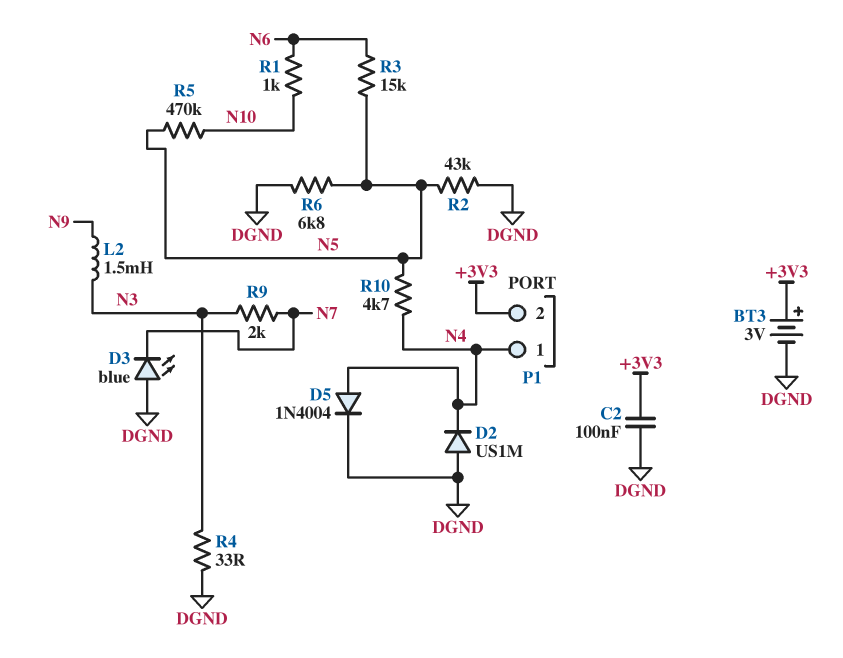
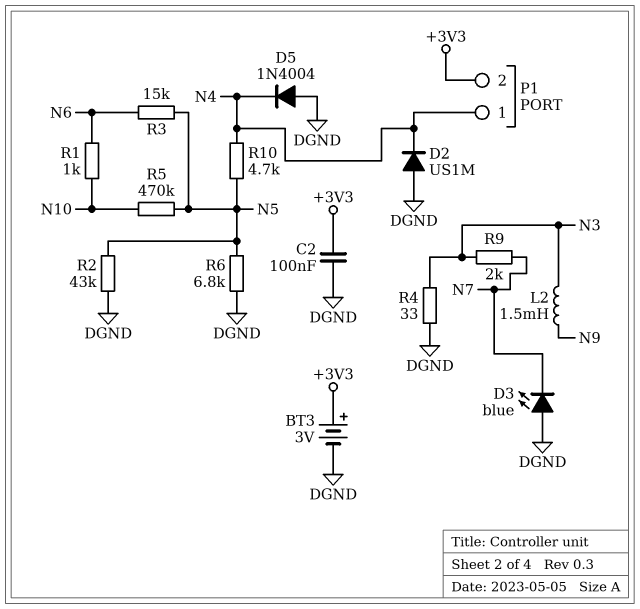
D5: diode 1N4004 (A N4, K DGND) -> diode 1N4004 (A DGND, K N4)

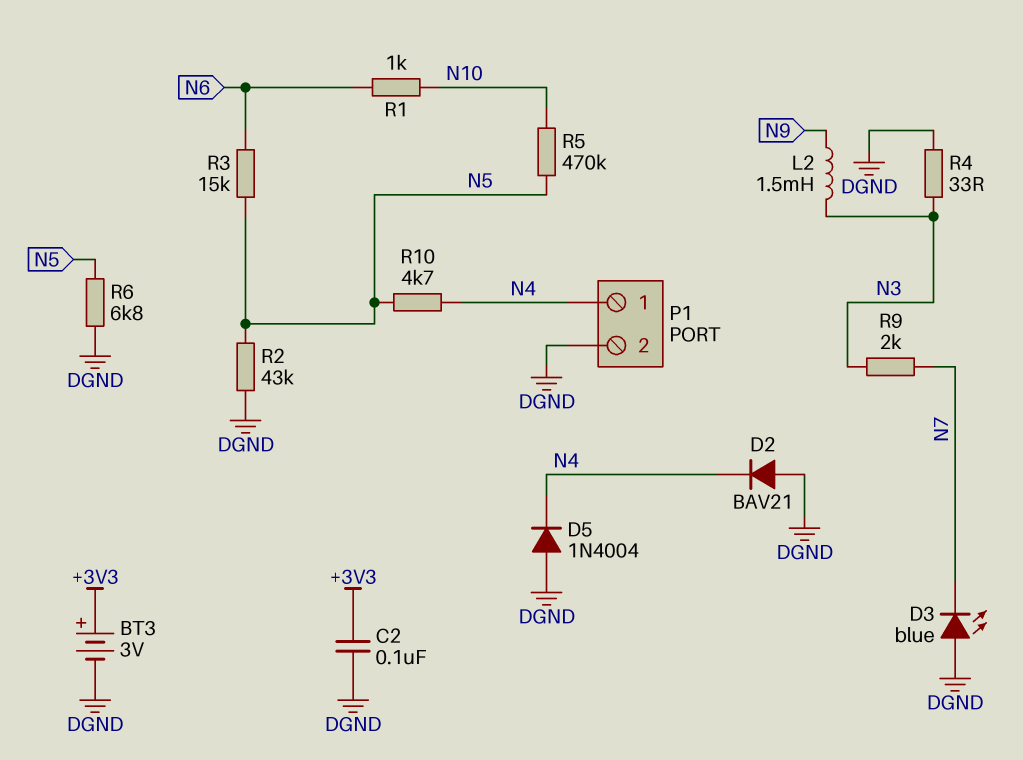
D2: diode US1M (A DGND, K N4) -> diode BAV21 (A DGND, K N4)
P1 pin 2: +3V3 -> DGND

